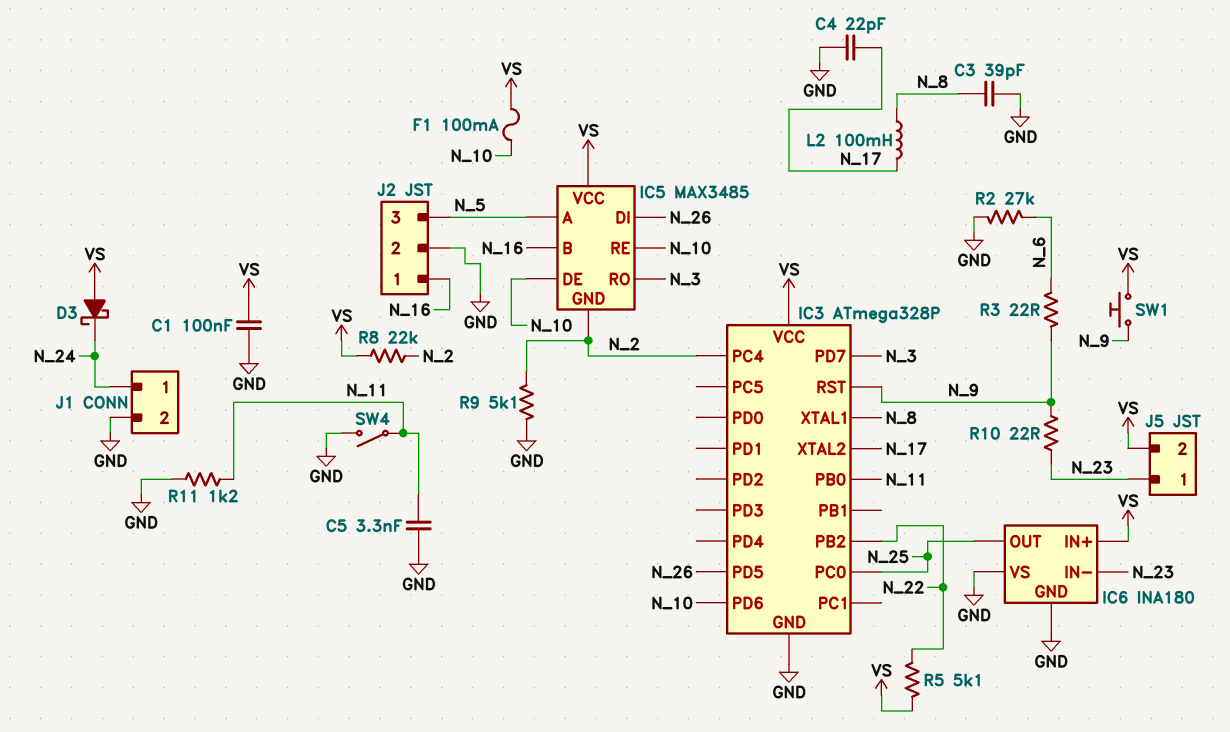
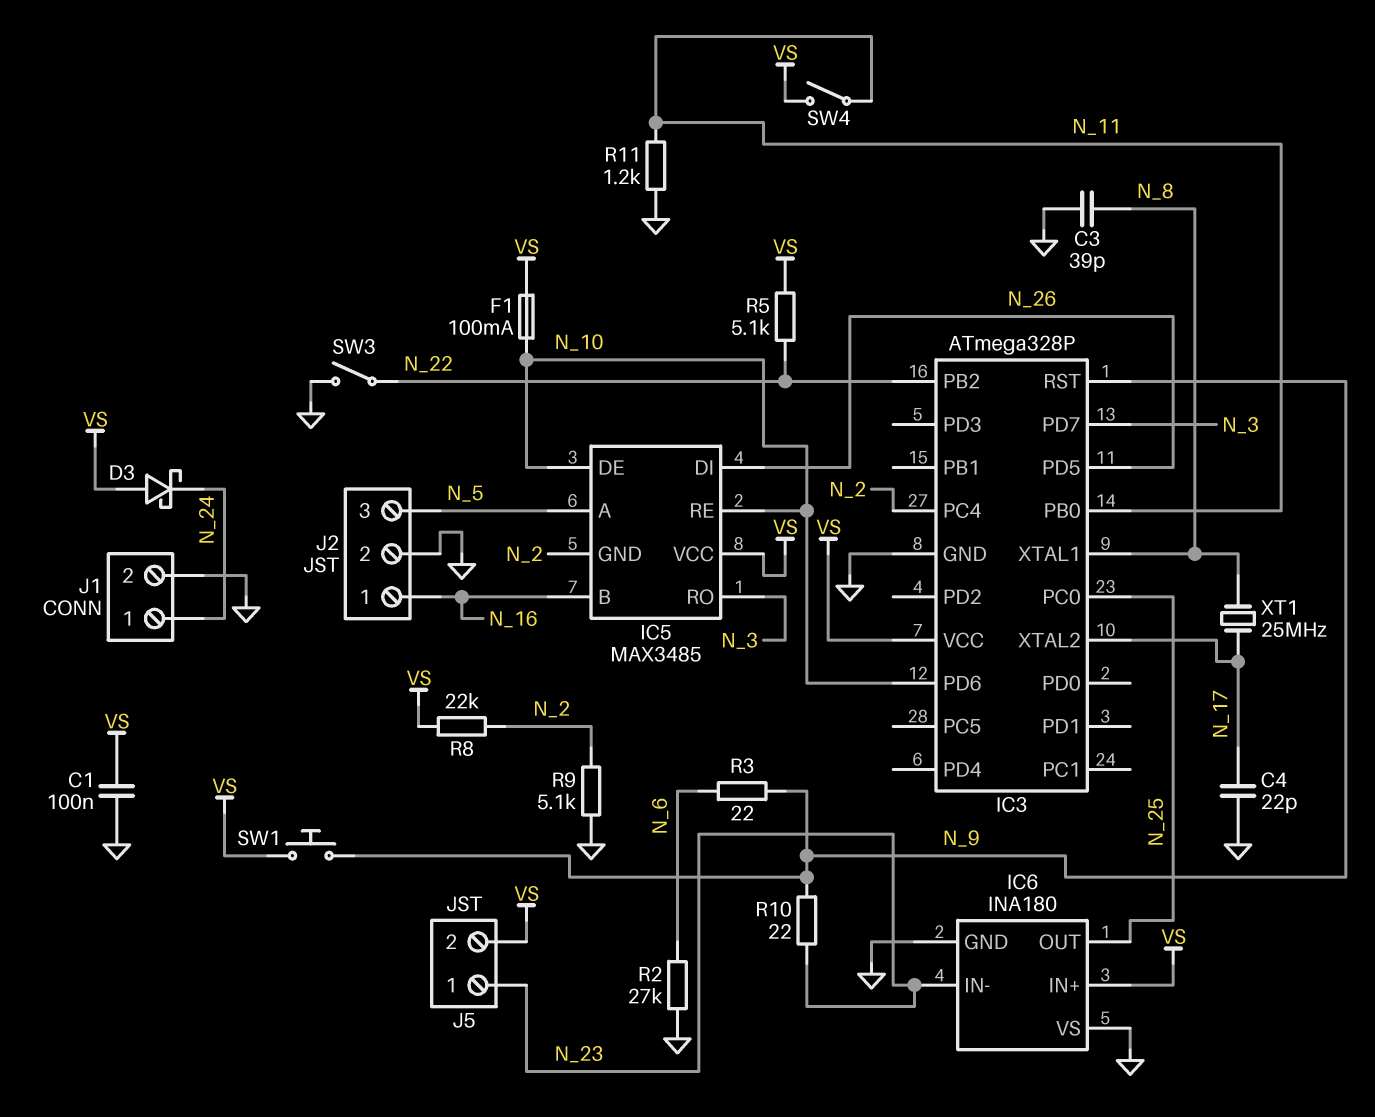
C5: 3.3nF (GND, N_11) -> none
L2: 100mH (N_8, N_17) -> none
SW3: none -> switch (GND, N_22)
SW4: switch (GND, N_11) -> switch (N_11, VS)
XT1: none -> 25MHz (N_8, N_17)

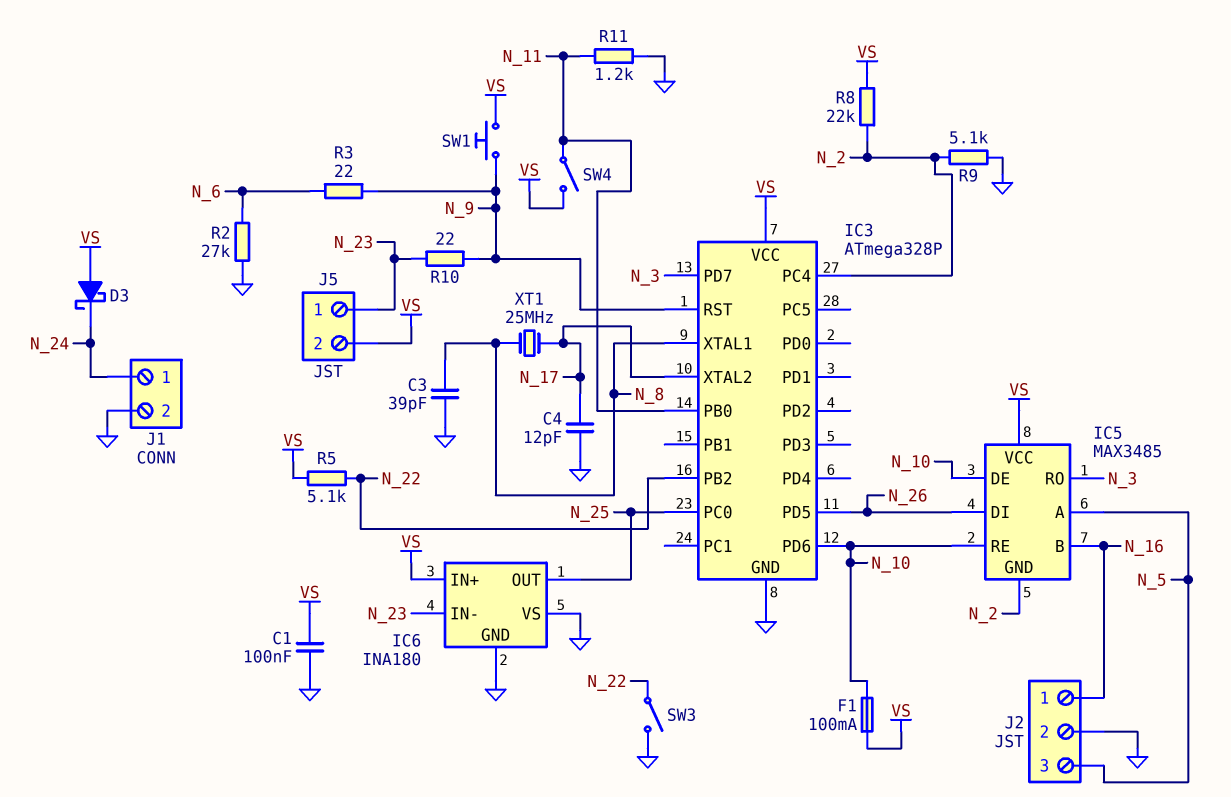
C4: 22pF (GND, N_17) -> 12pF (GND, N_17)

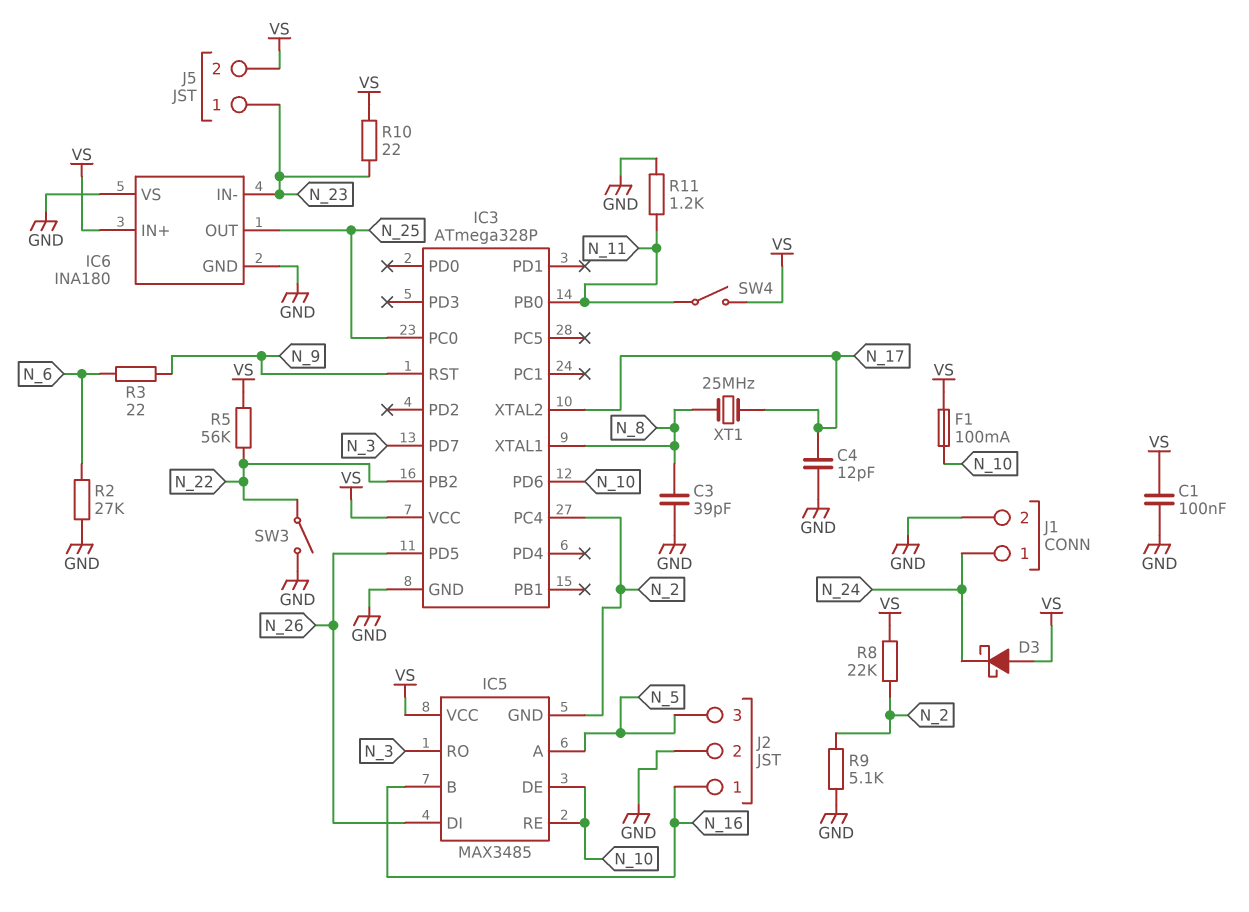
R5: 5.1k (N_22, VS) -> 56k (N_22, VS)
R10: 22 (N_9, N_23) -> 22 (N_23, VS)
SW1: button (N_9, VS) -> none

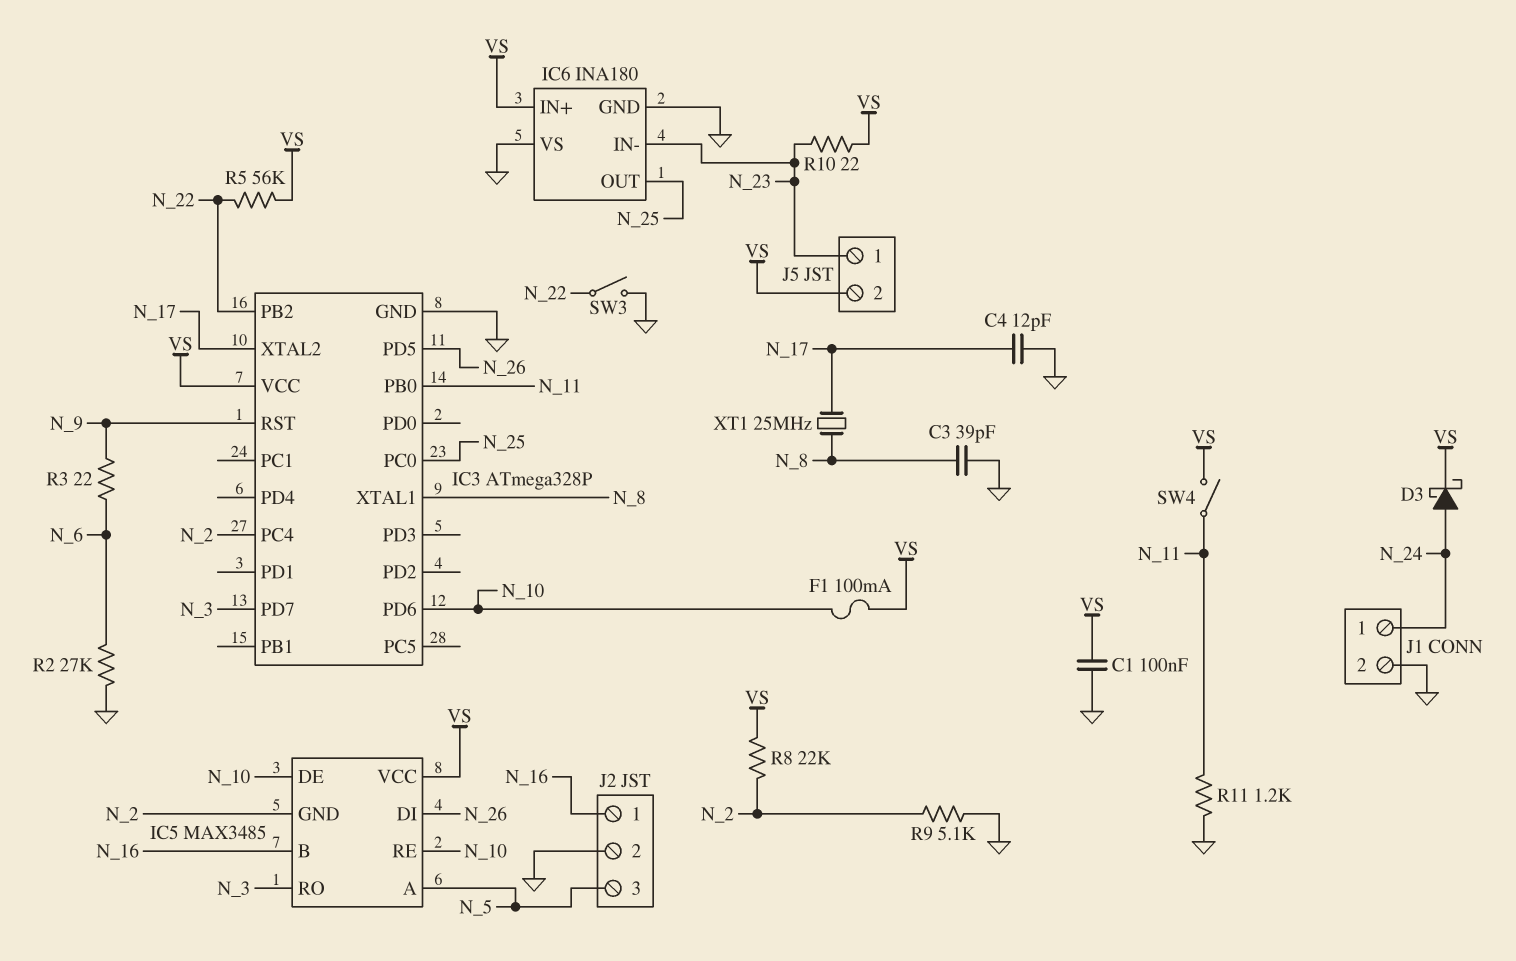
D3: schottky (A VS, K N_24) -> schottky (A N_24, K VS)

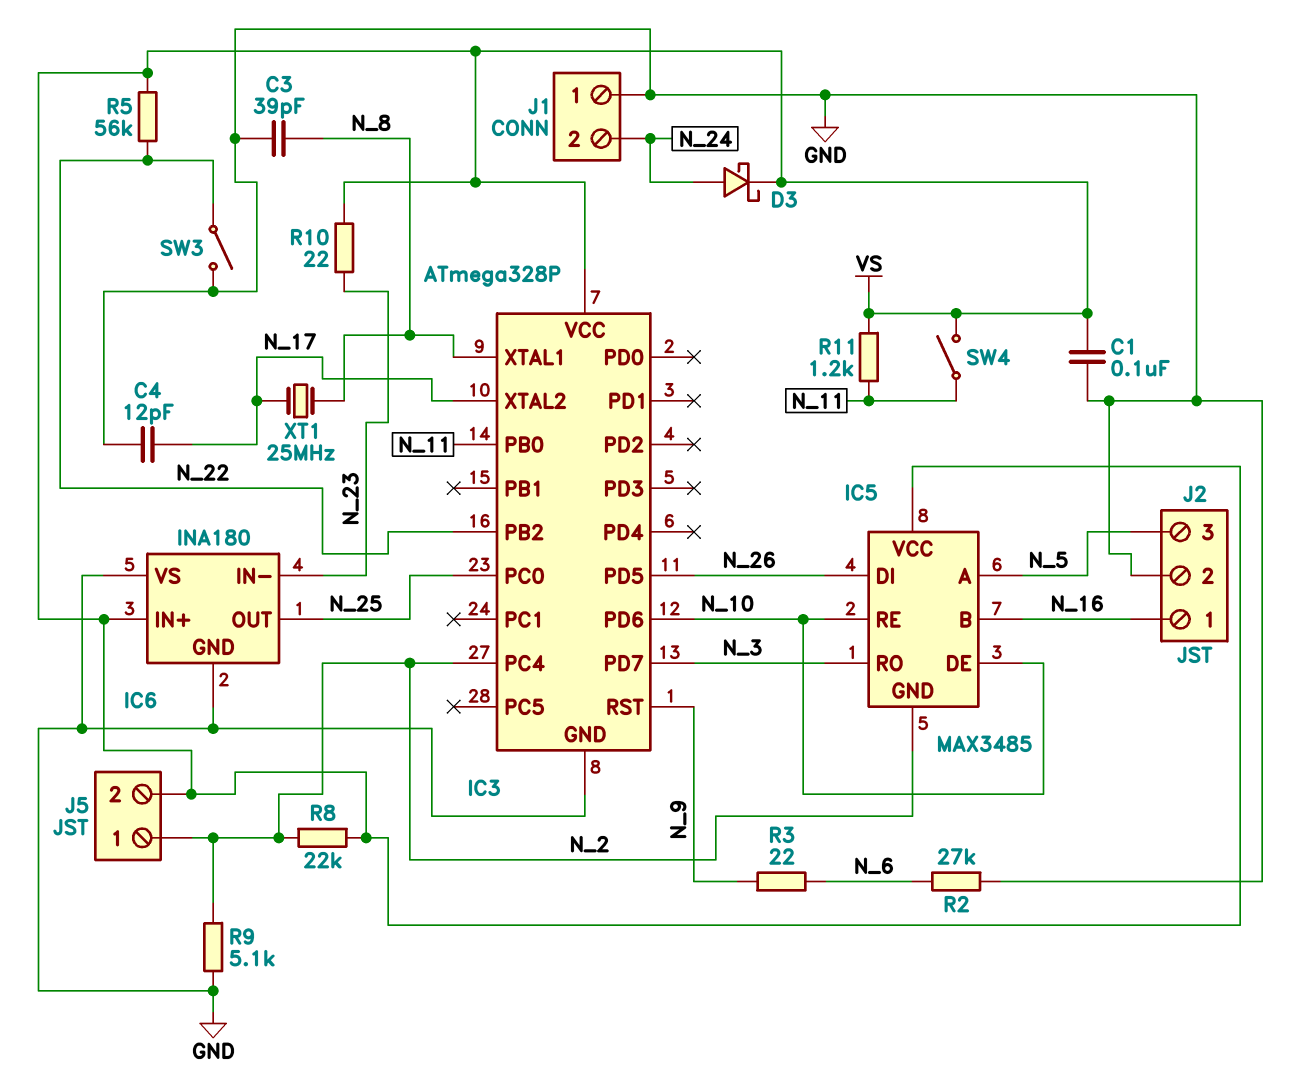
F1: 100mA (N_10, VS) -> none
J1 pin 1: N_24 -> GND
J1 pin 2: GND -> N_24
J5 pin 1: N_23 -> N_2
R11: 1.2k (GND, N_11) -> 1.2k (N_11, VS)

